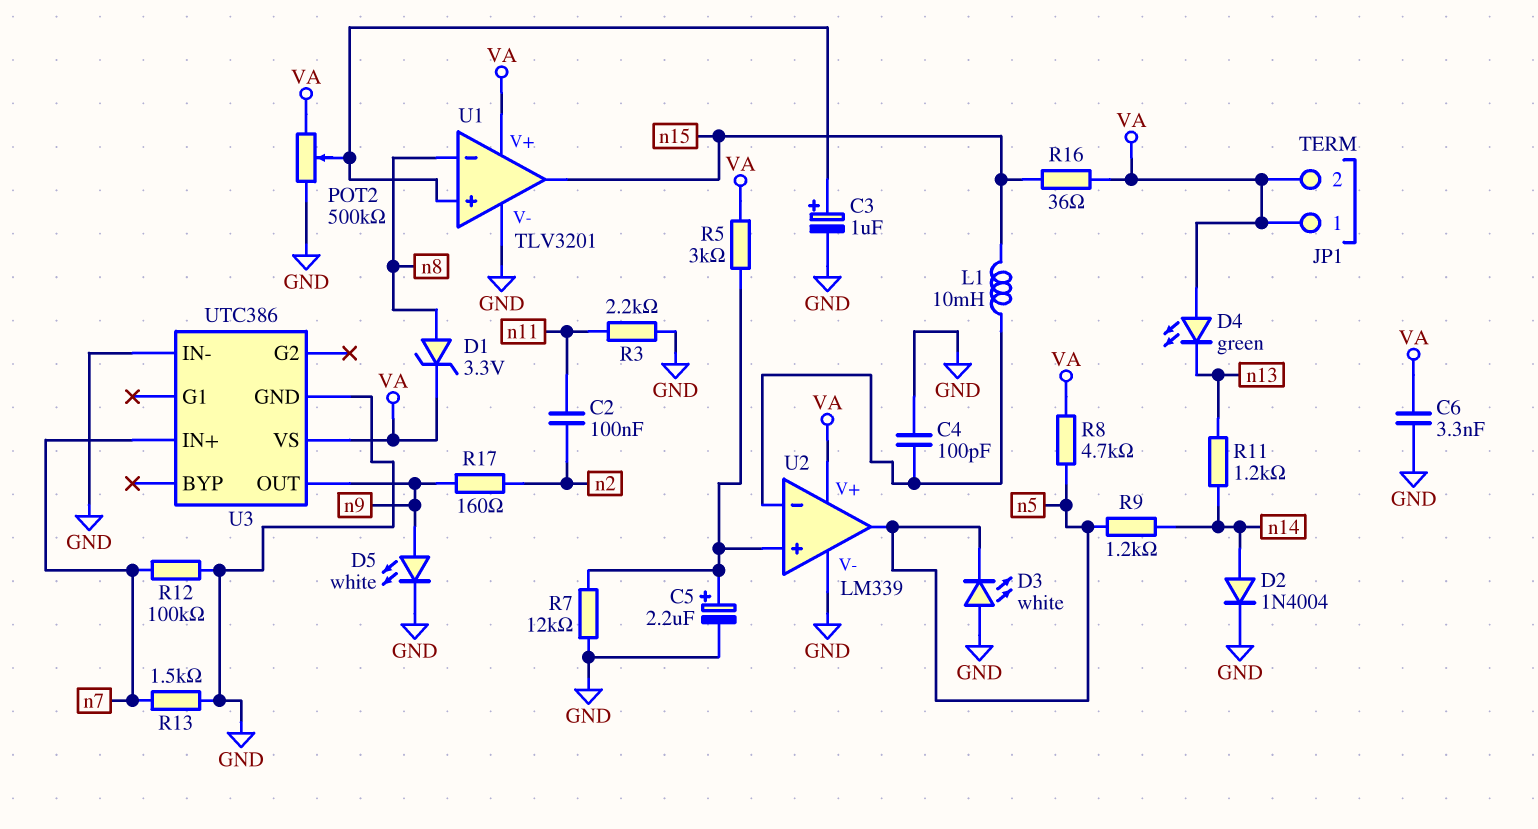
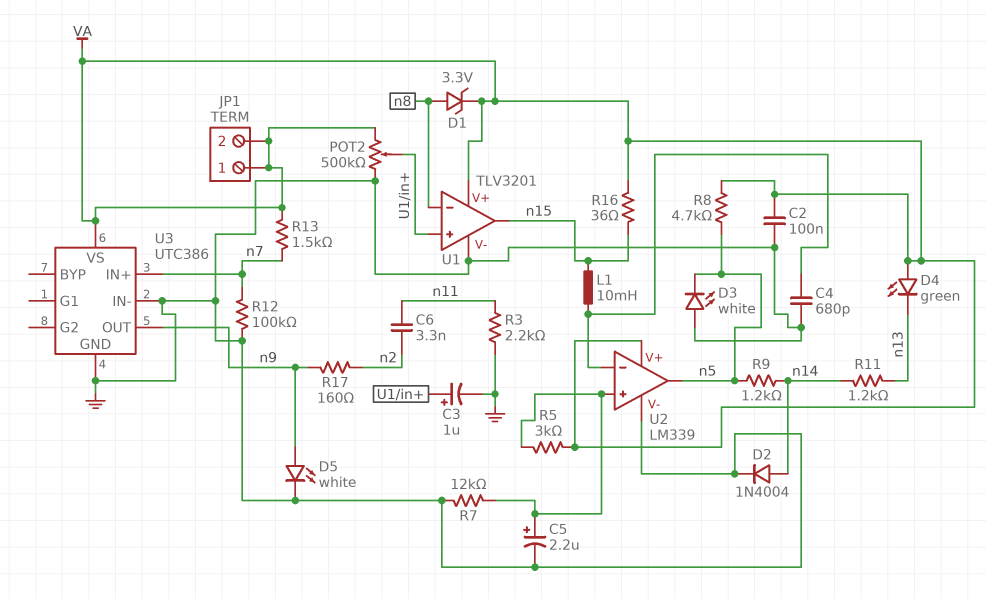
C2: 100nF (n2, n11) -> 100nF (GND, VA)
C4: 100pF (GND, U2/in-) -> 680pF (GND, U2/in-)
C6: 3.3nF (GND, VA) -> 3.3nF (n2, n11)
R13: 1.5k (GND, n7) -> 1.5k (VA, n7)

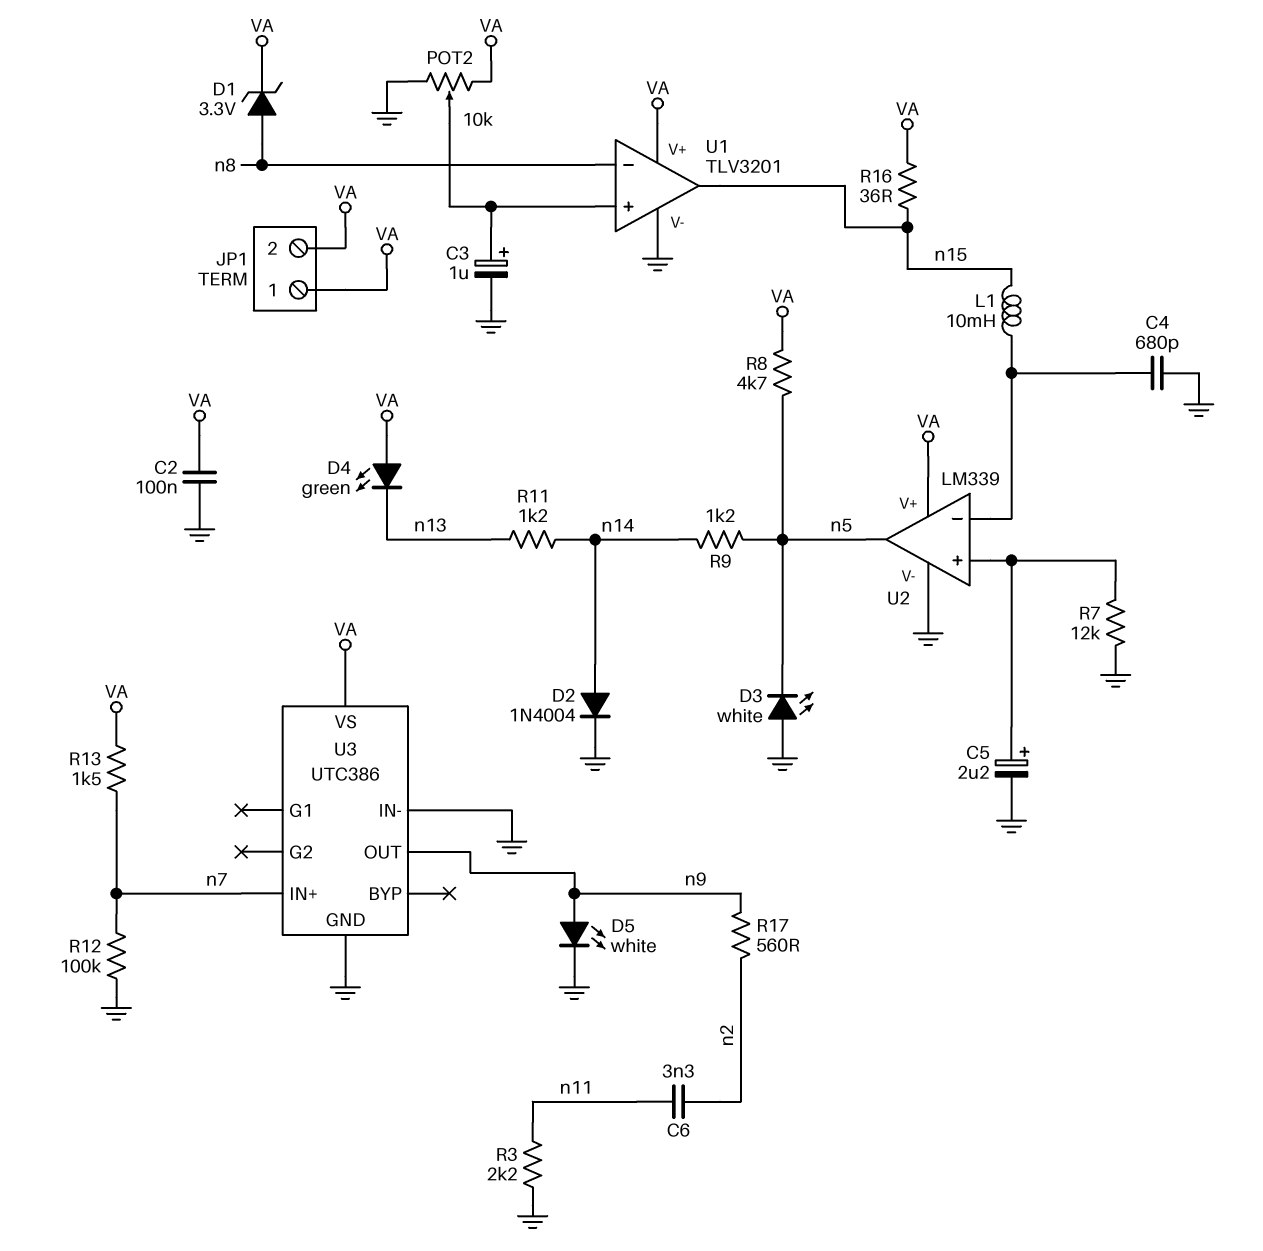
POT2: 500k (GND, VA, wiper U1/in+) -> 10k (GND, VA, wiper U1/in+)
R5: 3k (U2/in+, VA) -> none
R17: 160 (n2, n9) -> 560 (n2, n9)

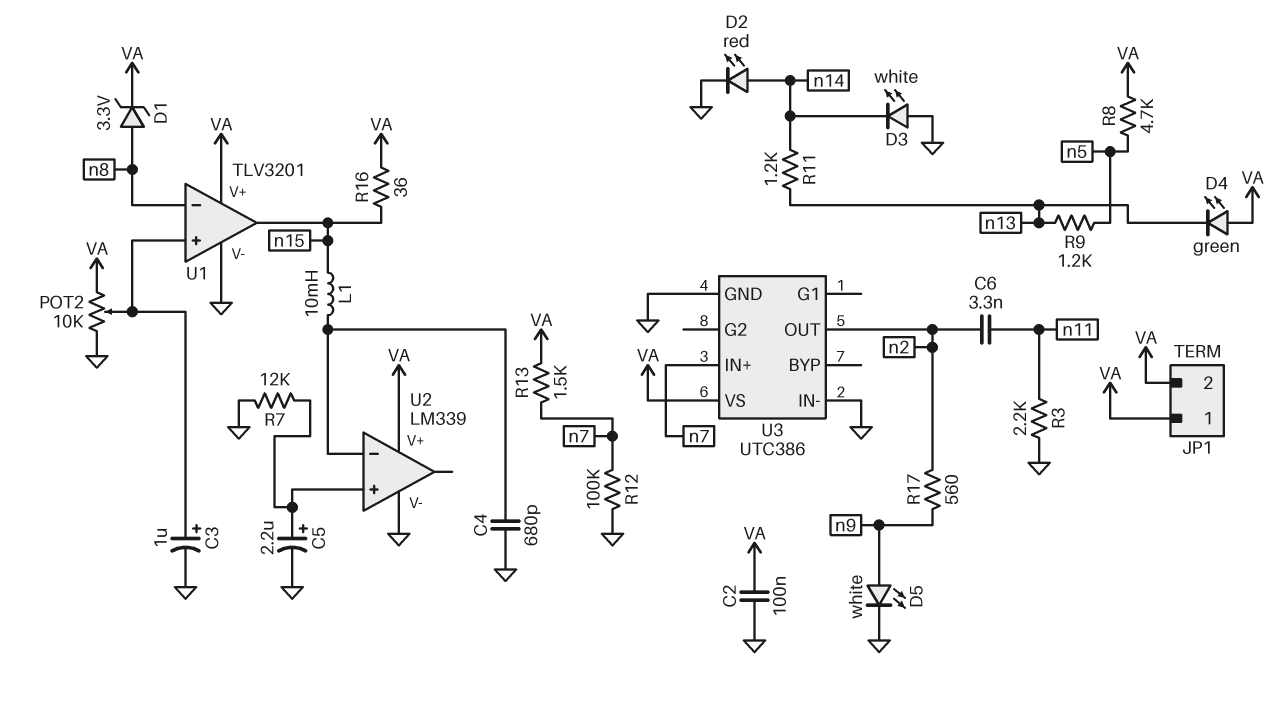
D2: diode 1N4004 (A n14, K GND) -> LED red (A n14, K GND)
D3: LED white (A GND, K n5) -> LED white (A GND, K n14)
R9: 1.2k (n5, n14) -> 1.2k (n5, n13)
U2 pin out: n5 -> none
U3 pin OUT: n9 -> n2

